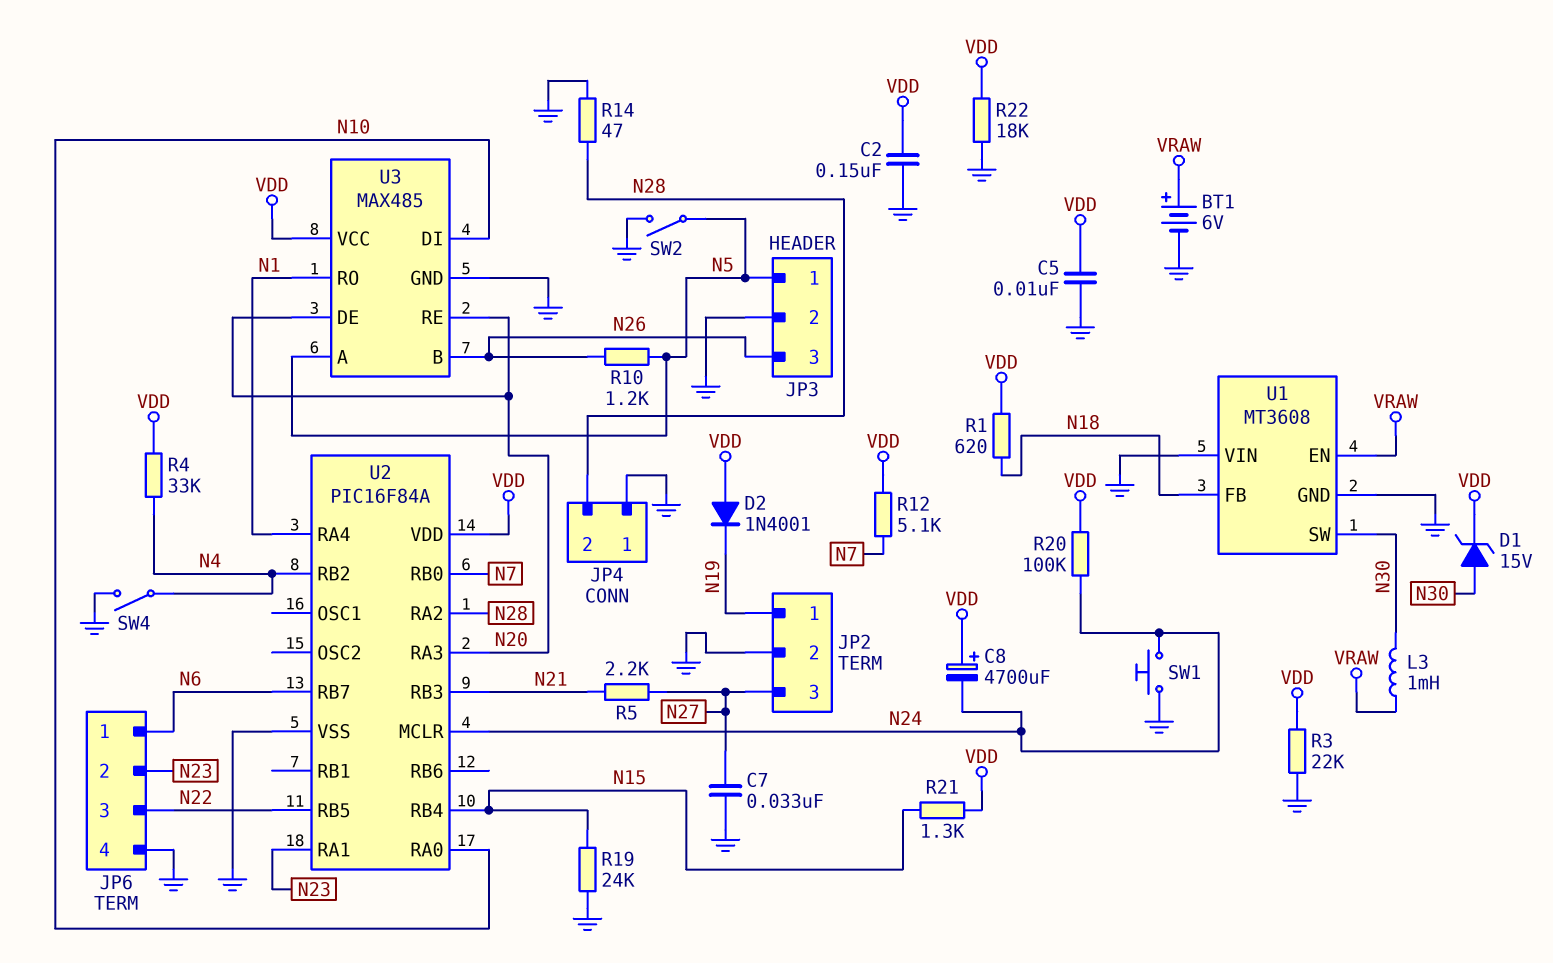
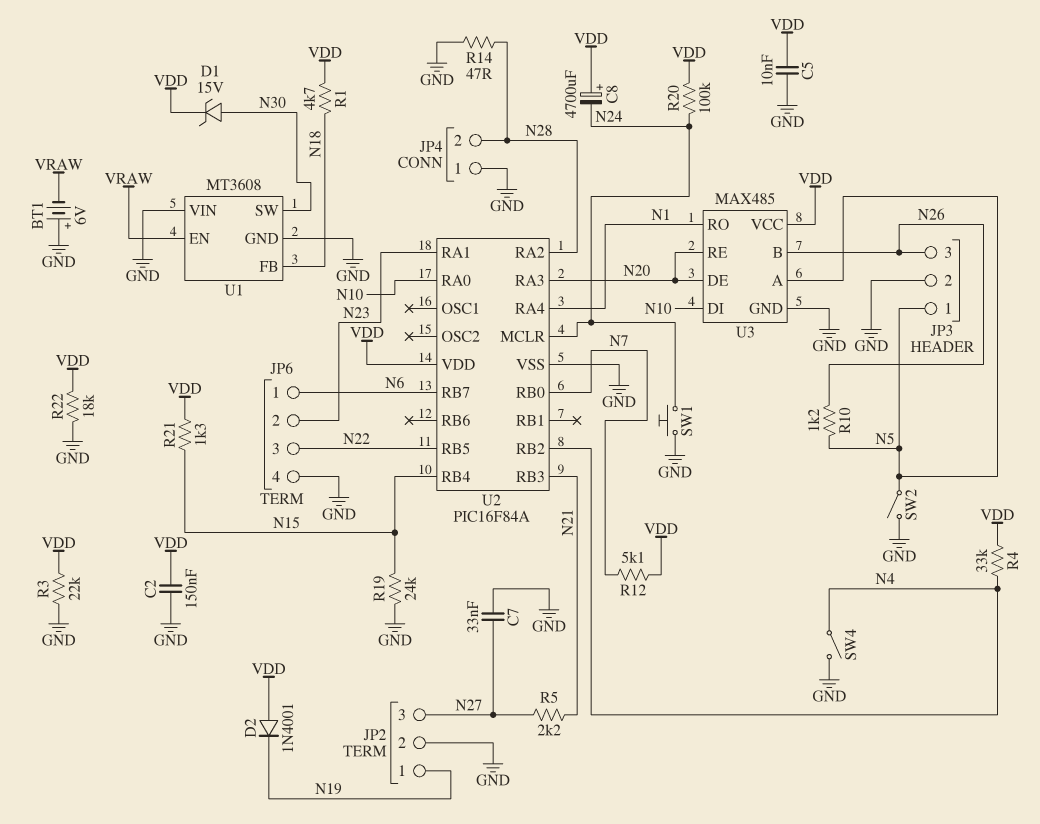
BT1: 6V (plus VRAW, minus GND) -> 6V (plus GND, minus VRAW)
L3: 1mH (N30, VRAW) -> none
R1: 620 (N18, VDD) -> 4.7k (N18, VDD)

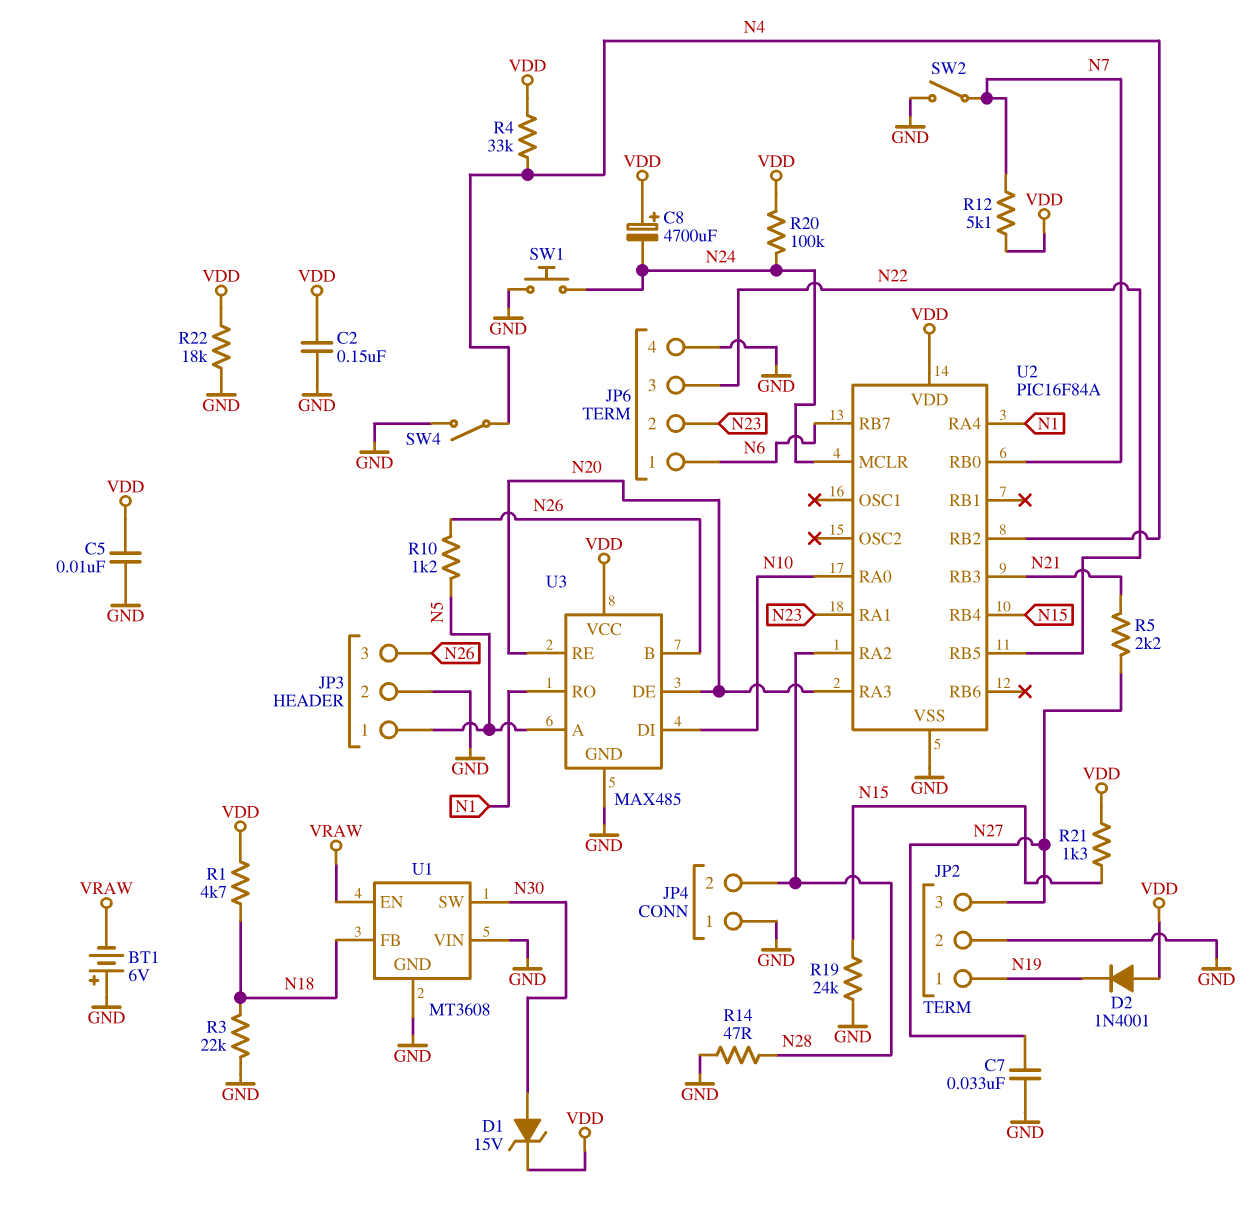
R3: 22k (GND, VDD) -> 22k (GND, N18)
SW2: switch (GND, N5) -> switch (GND, N7)

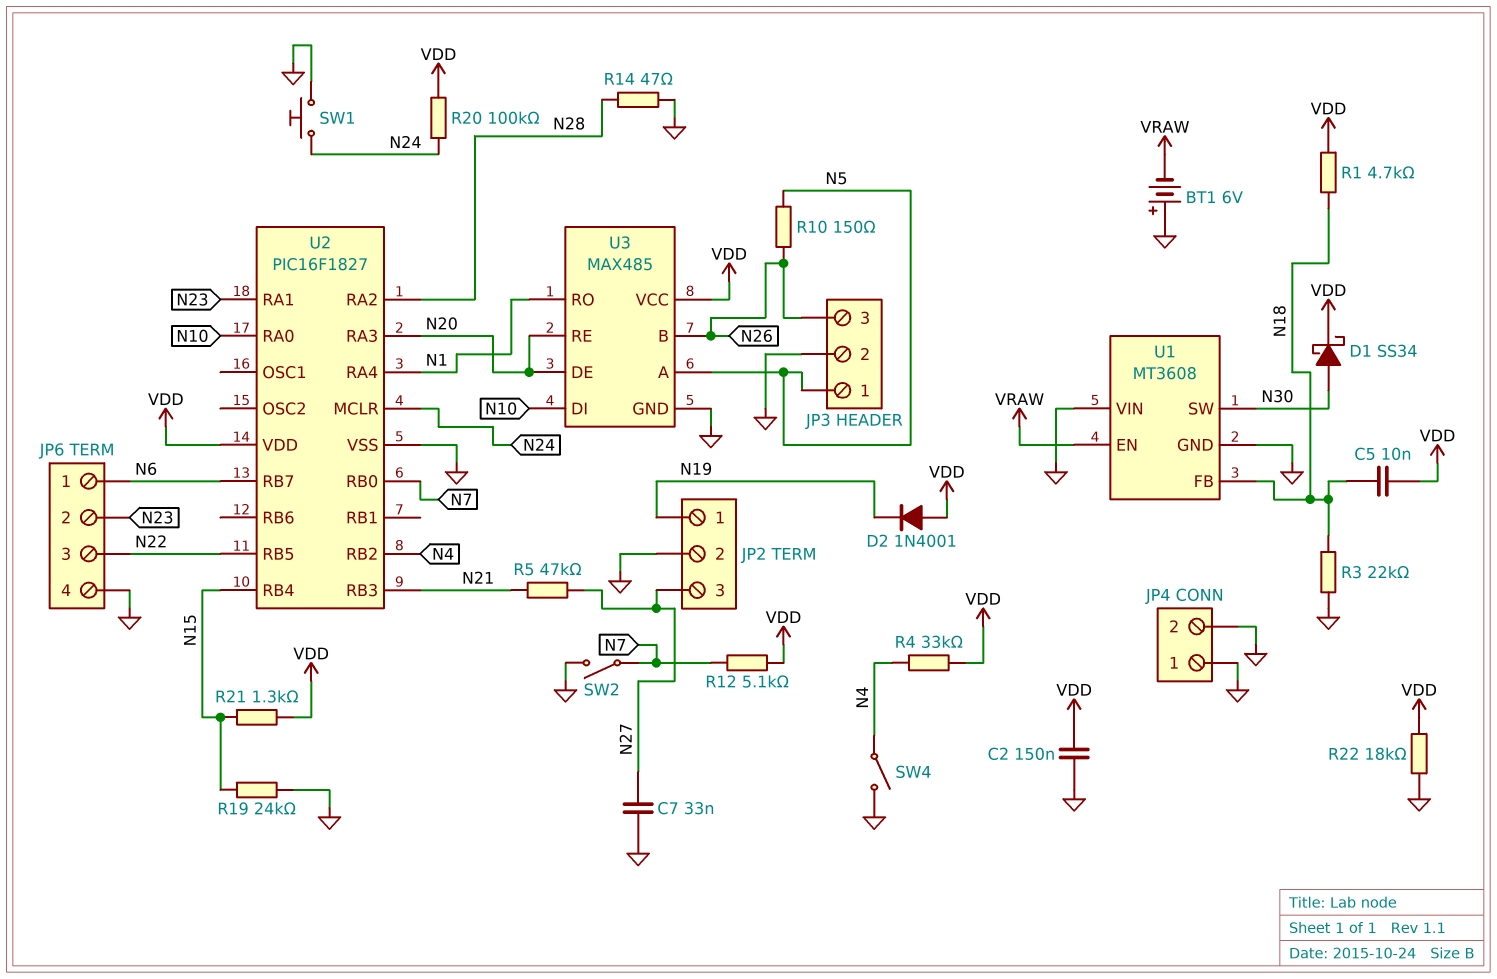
C5: 10nF (GND, VDD) -> 10nF (N18, VDD)
C8: 4700uF (plus VDD, minus N24) -> none
D1: zener 15V (A N30, K VDD) -> schottky SS34 (A N30, K VDD)
JP4 pin 2: N28 -> GND
R5: 2.2k (N21, N27) -> 47k (N21, N27)
R10: 1.2k (N5, N26) -> 150 (N5, N26)
U2: PIC16F84A -> PIC16F1827

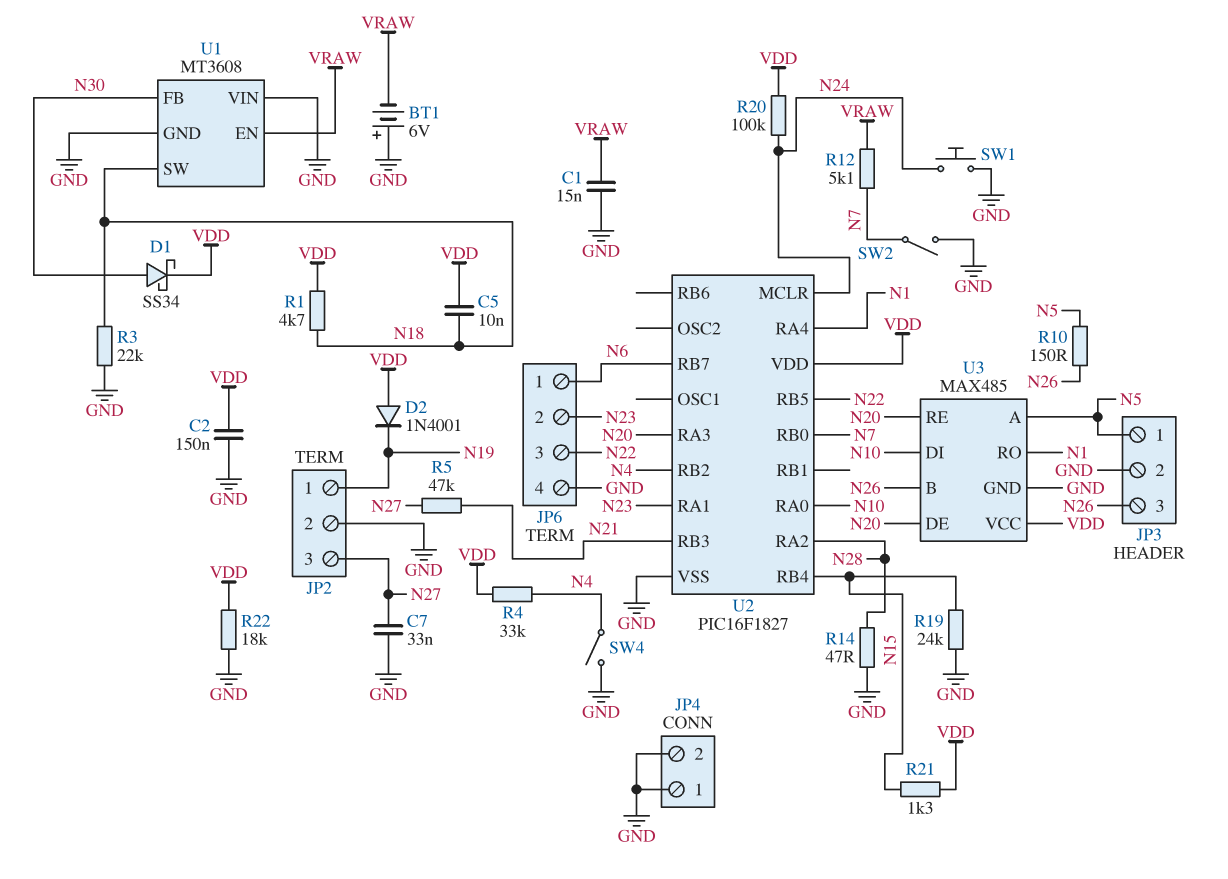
C1: none -> 15nF (GND, VRAW)
R12: 5.1k (N7, VDD) -> 5.1k (N7, VRAW)
U1 pin FB: N18 -> N30
U1 pin SW: N30 -> N18

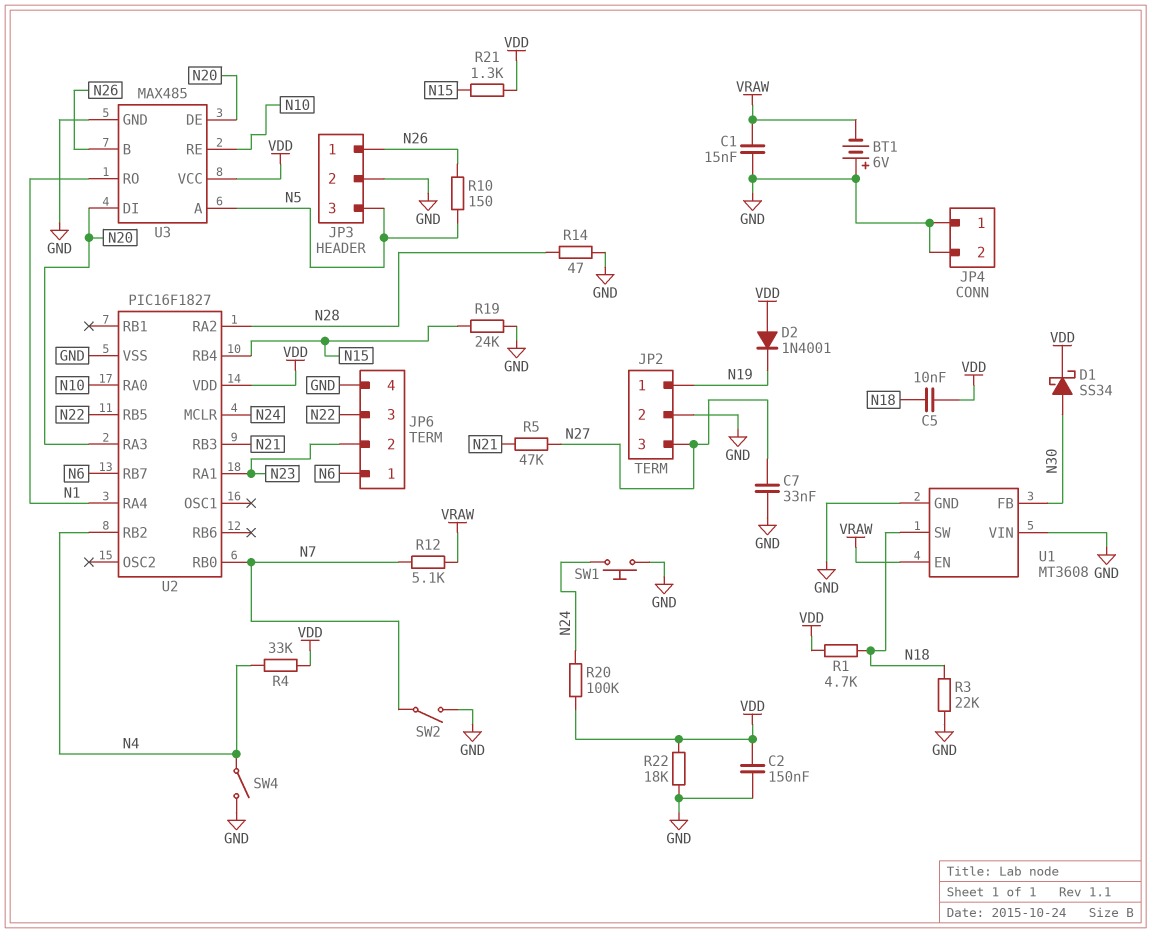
JP3 pin 1: N5 -> N26
JP3 pin 3: N26 -> N5
U3 pin DI: N10 -> N20
U3 pin RE: N20 -> N10

